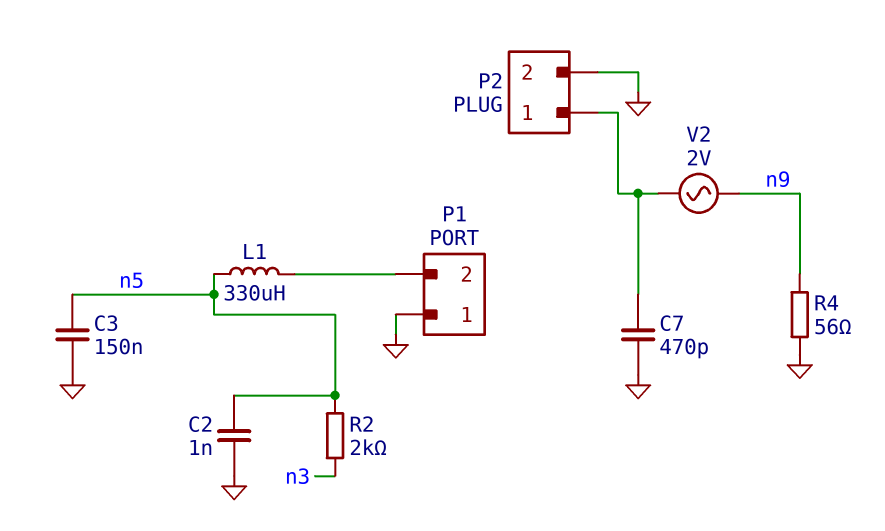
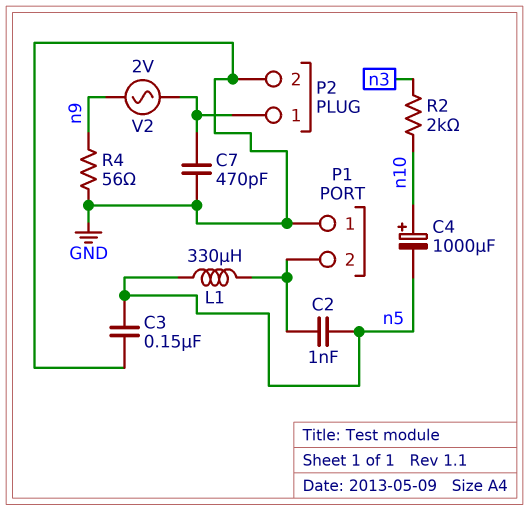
C2: 1nF (GND, n5) -> 1nF (P1/2, n5)
C4: none -> 1000uF (plus n10, minus n5)
R2: 2k (n3, n5) -> 2k (n3, n10)

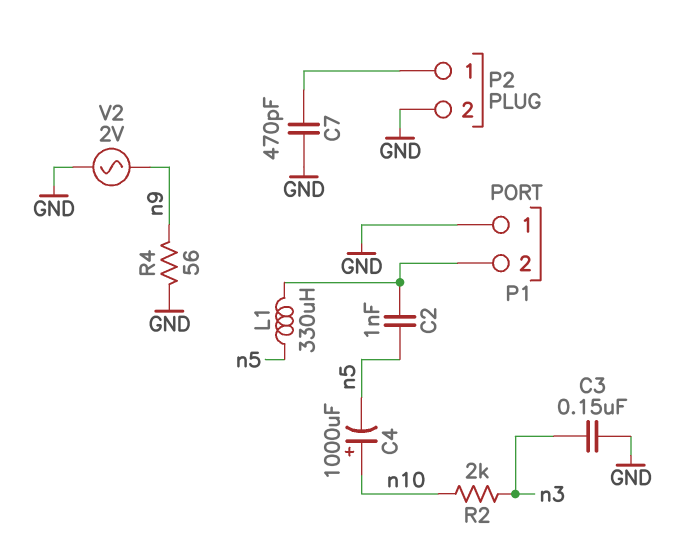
C3: 150nF (GND, n5) -> 150nF (GND, n3)
V2: AC 2V (P2/1, n9) -> AC 2V (GND, n9)

